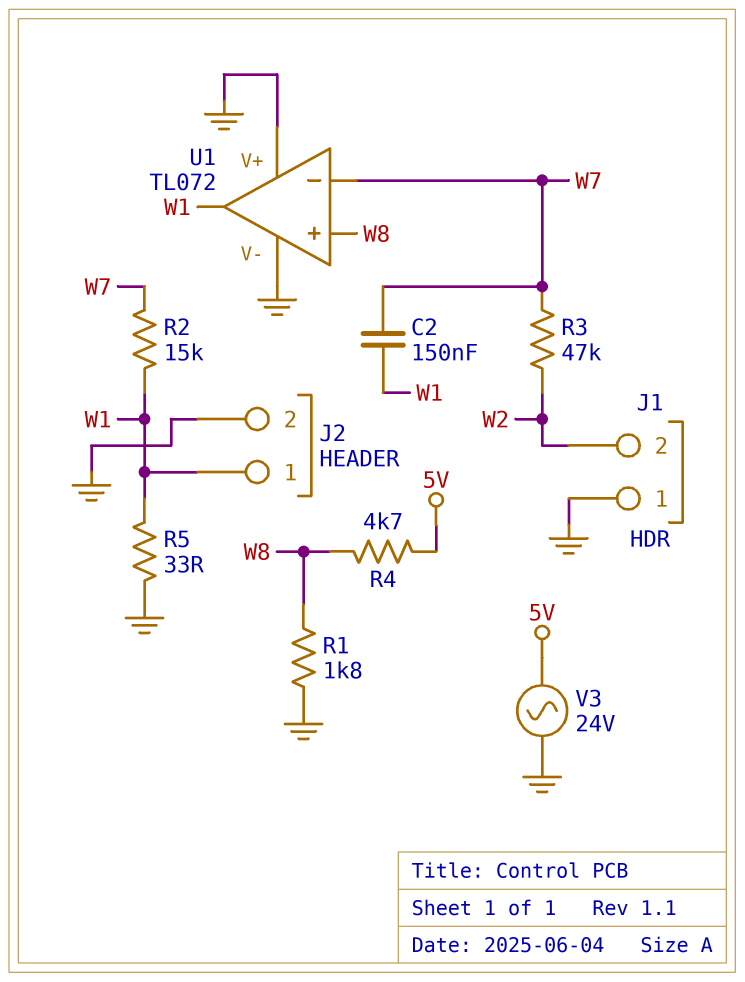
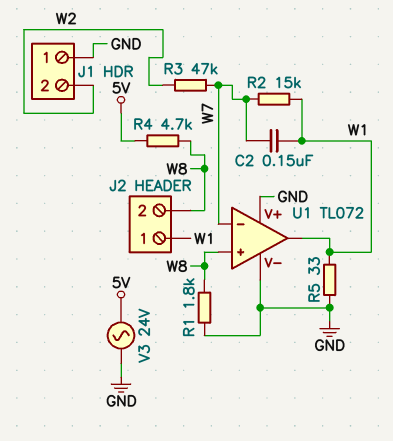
J2 pin 2: GND -> W8

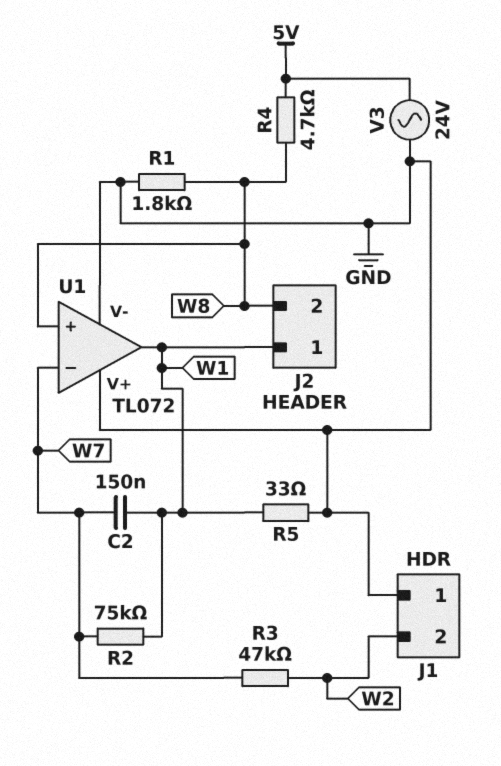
R2: 15k (W1, W7) -> 75k (W1, W7)

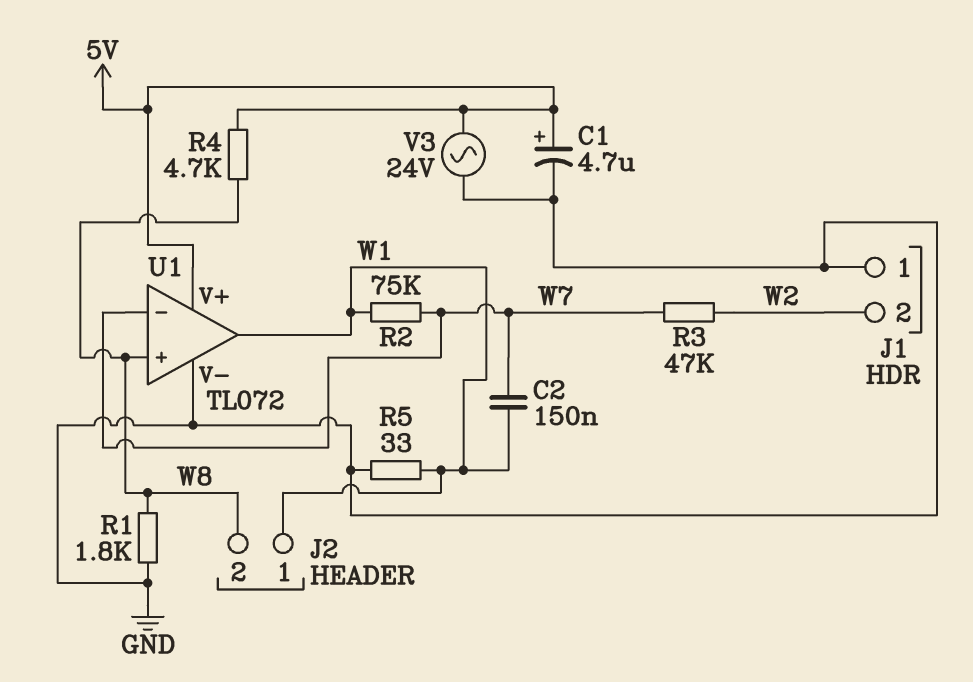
C1: none -> 4.7uF (plus 5V, minus GND)
U1 pin V+: GND -> 5V

